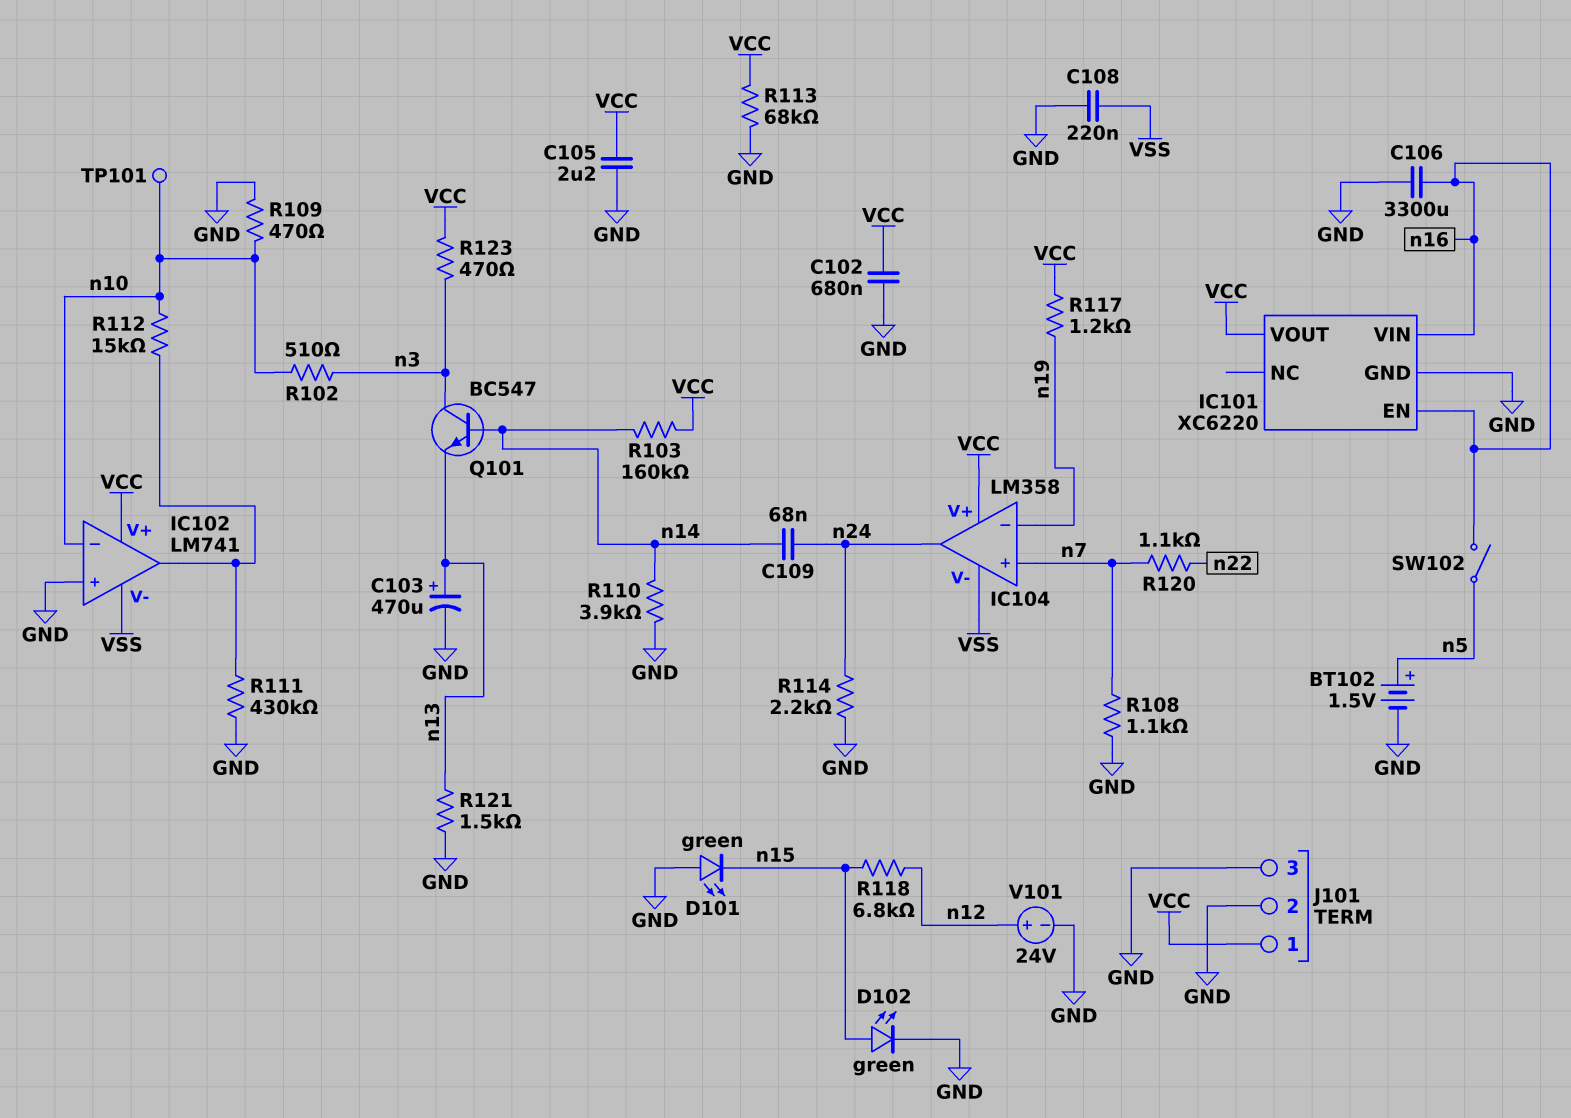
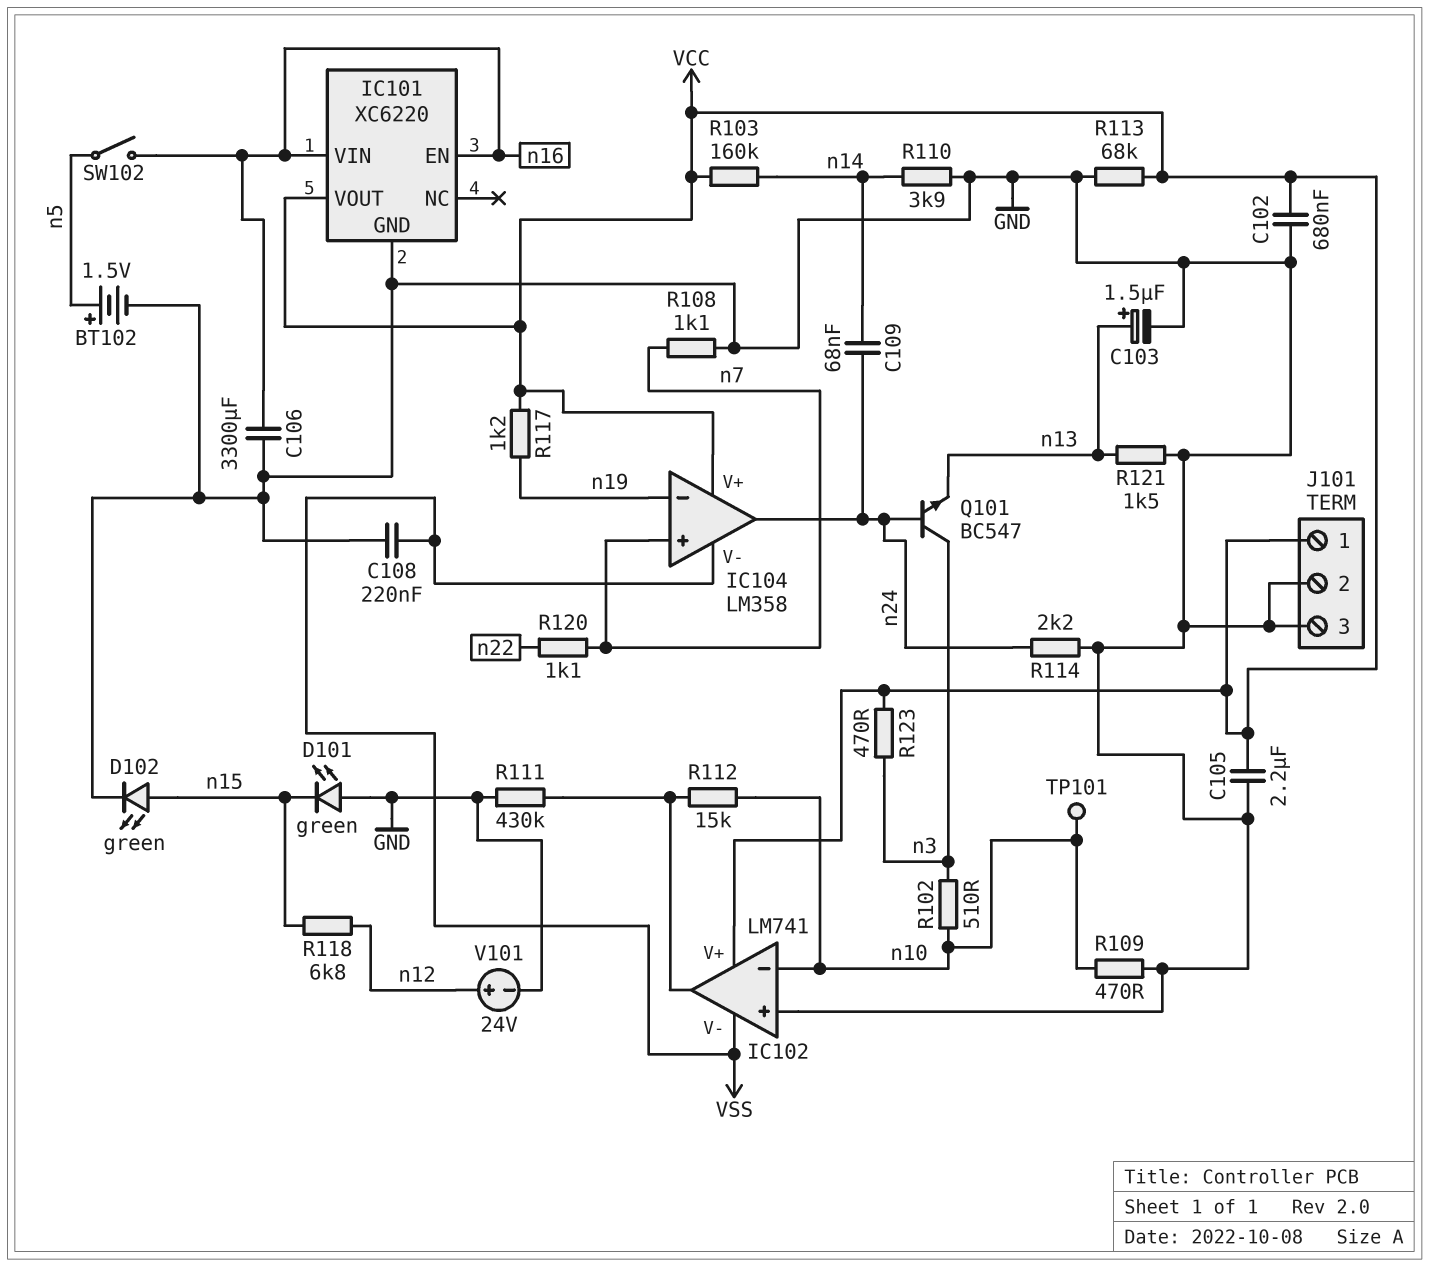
C103: 470uF (plus n13, minus GND) -> 1.5uF (plus n13, minus GND)
Q101: NPN BC547 (B n14, C n3, E n13) -> NPN BC547 (B n24, C n3, E n13)

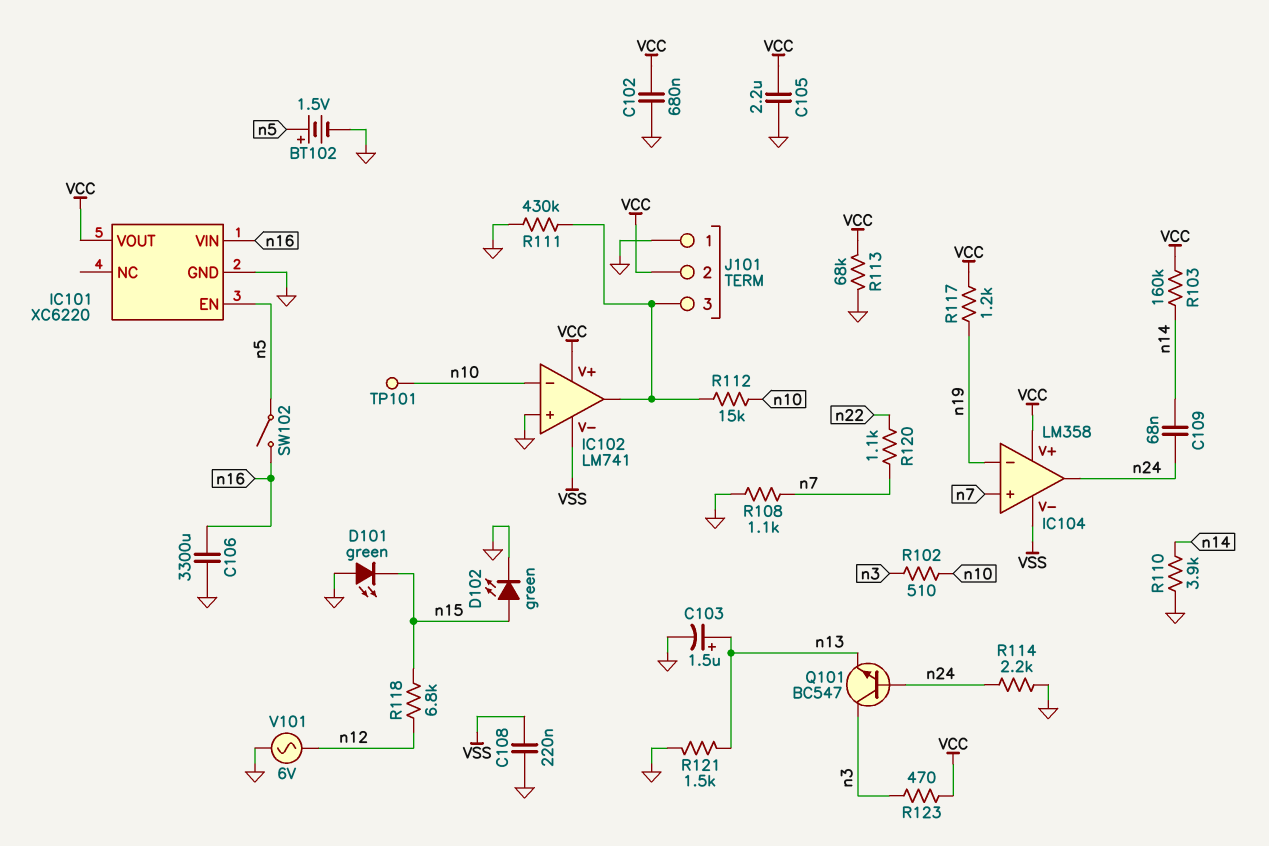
IC101 pin EN: n16 -> n5
J101 pin 1: VCC -> GND
J101 pin 2: GND -> VCC
J101 pin 3: GND -> IC102/out
R109: 470 (GND, n10) -> none
V101: 24V (plus n12, minus GND) -> AC 6V (GND, n12)

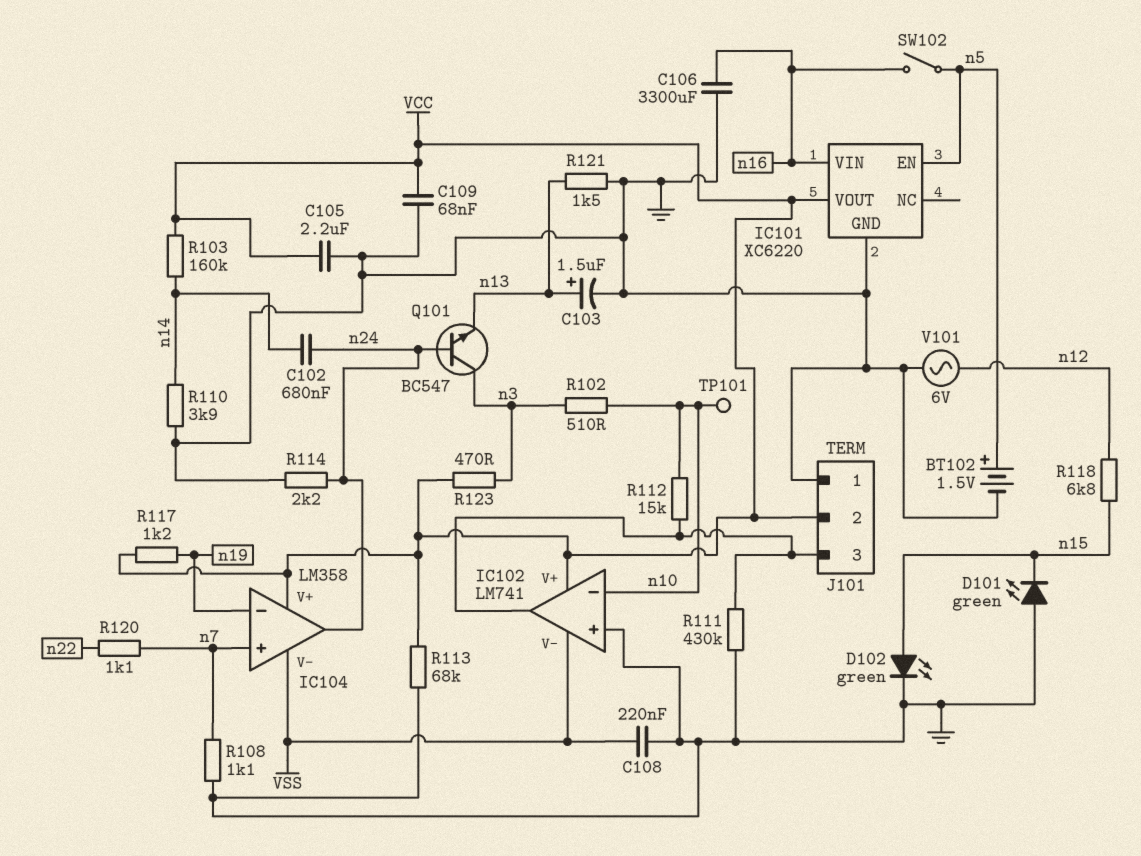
C102: 680nF (GND, VCC) -> 680nF (n14, n24)
C109: 68nF (n14, n24) -> 68nF (GND, VCC)

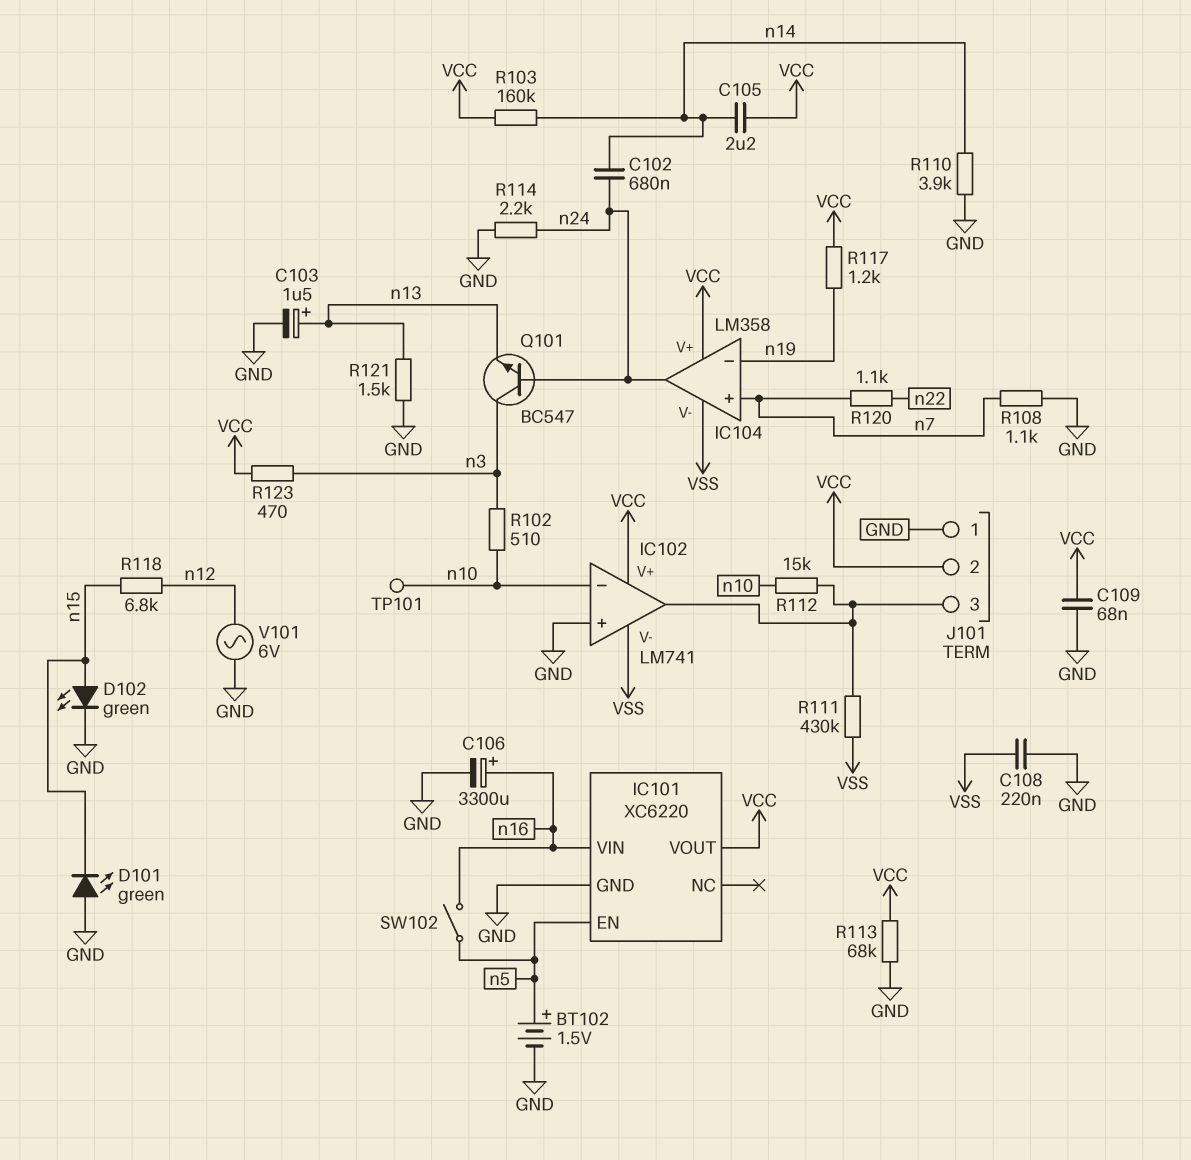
C105: 2.2uF (GND, VCC) -> 2.2uF (VCC, n14)
C106: 3300uF (GND, n16) -> 3300uF (plus n16, minus GND)
R111: 430k (GND, IC102/out) -> 430k (IC102/out, VSS)

